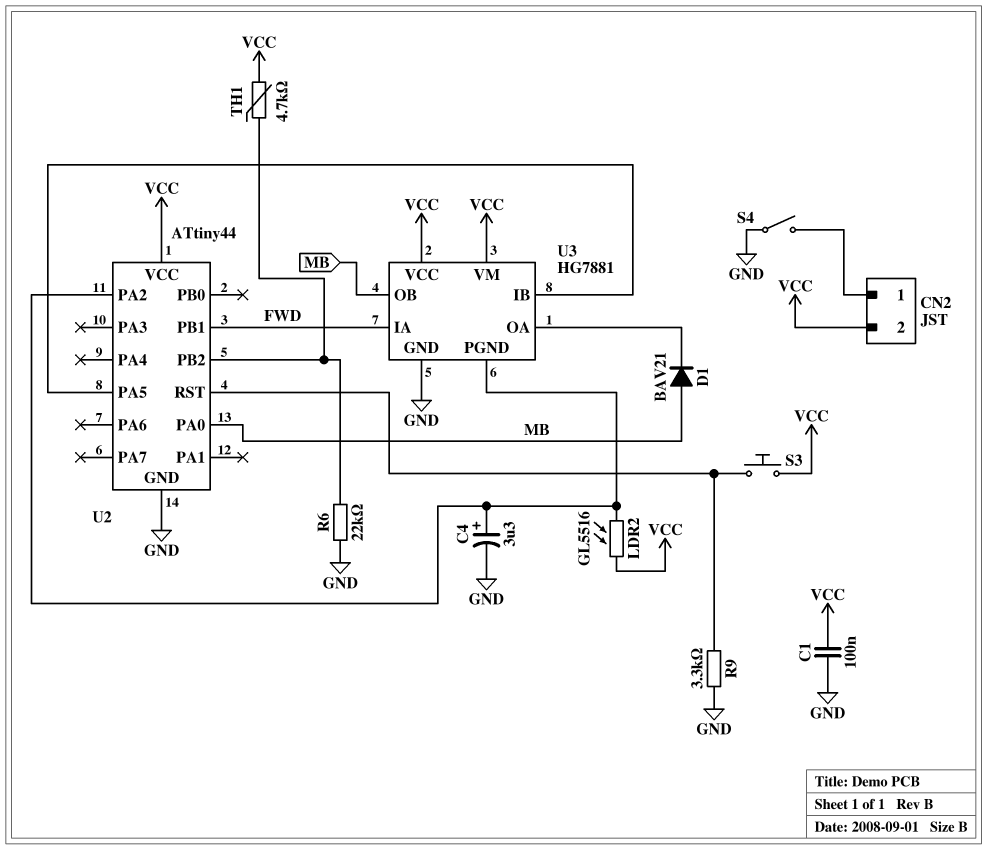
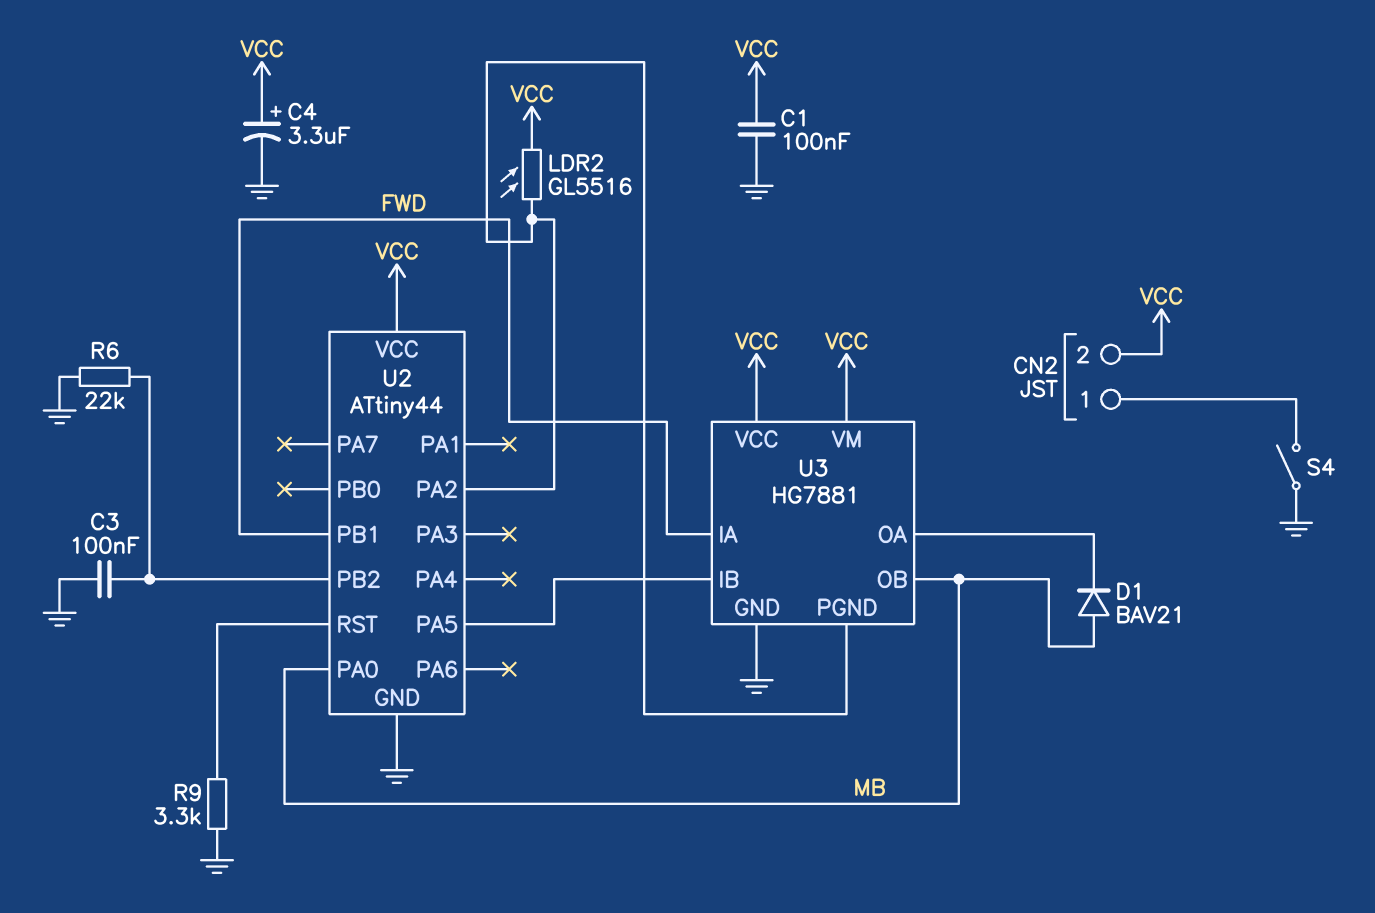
C3: none -> 100nF (GND, U2/PB2)
C4: 3.3uF (plus U2/PA2, minus GND) -> 3.3uF (plus VCC, minus GND)
S3: button (U2/RST, VCC) -> none
TH1: 4.7k (U2/PB2, VCC) -> none

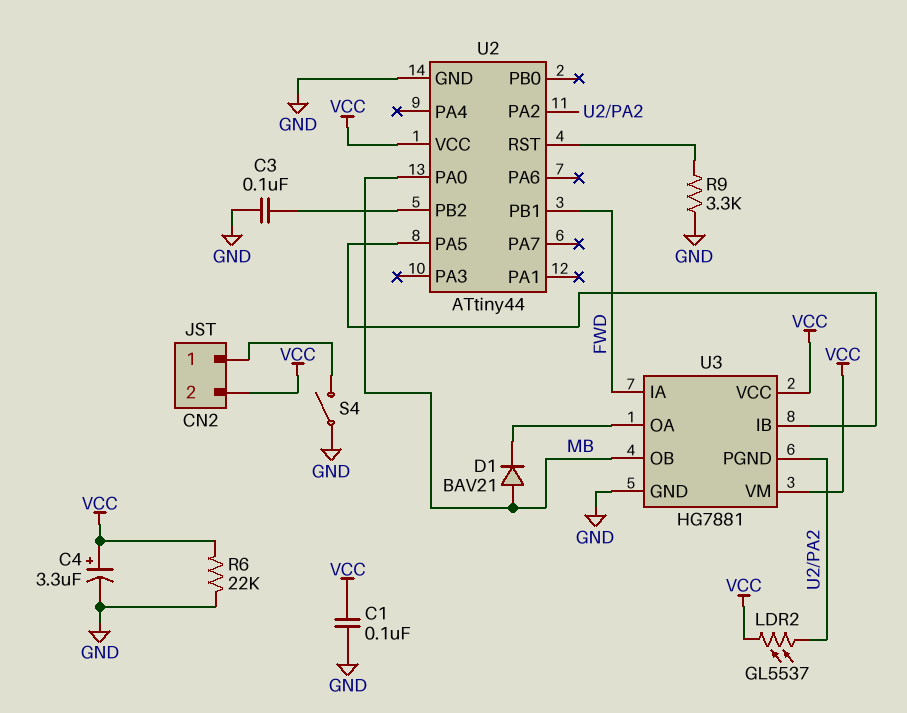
LDR2: GL5516 (U2/PA2, VCC) -> GL5537 (U2/PA2, VCC)
R6: 22k (GND, U2/PB2) -> 22k (GND, VCC)

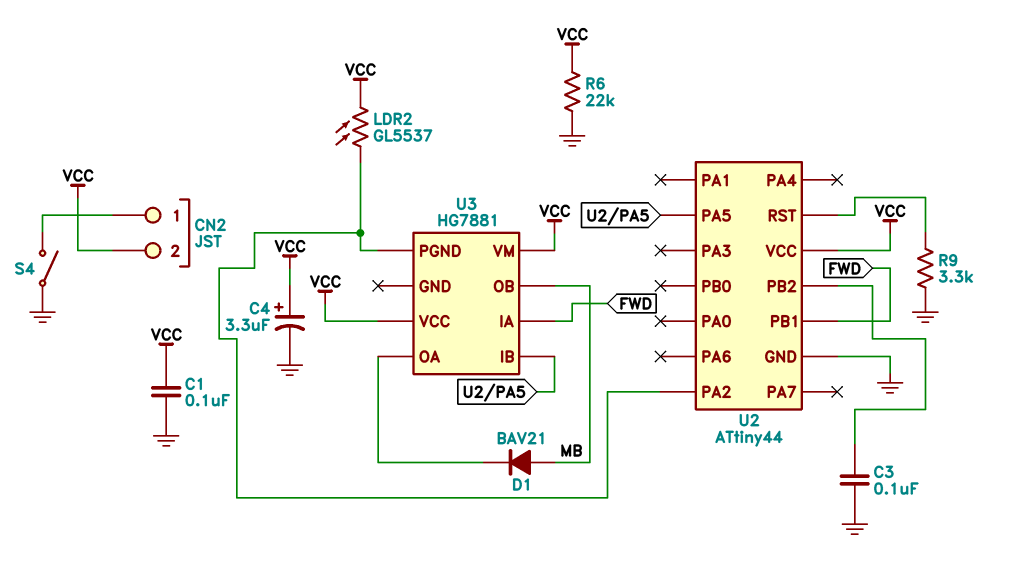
U2 pin PA0: MB -> none
U3 pin GND: GND -> none

